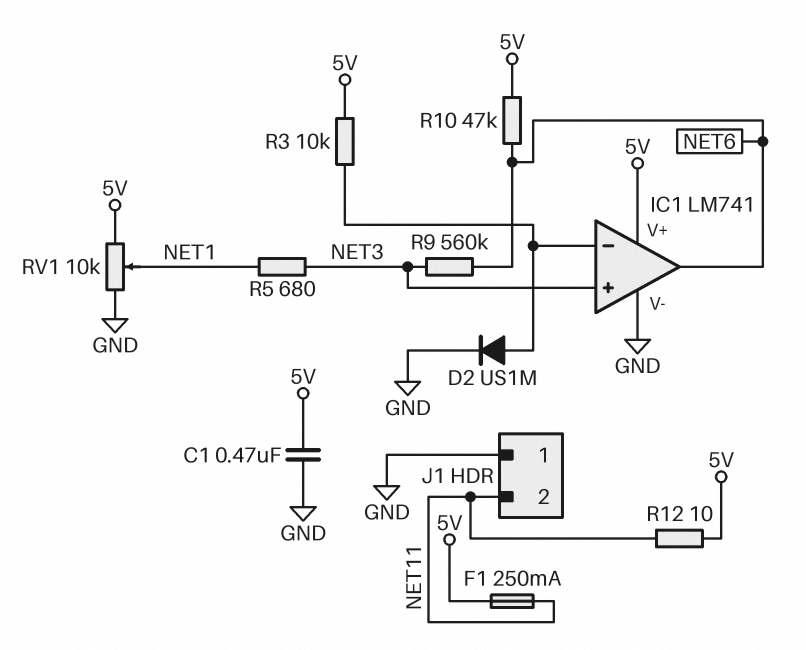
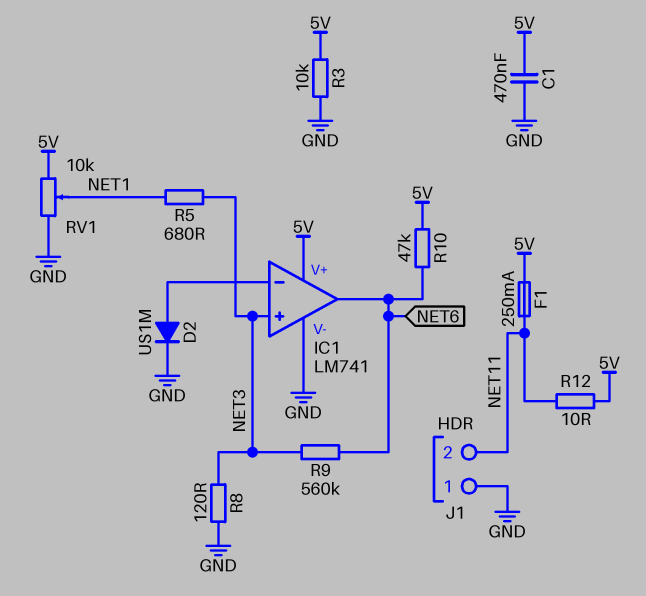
R3: 10k (5V, IC1/in-) -> 10k (5V, GND)
R8: none -> 120 (GND, NET3)

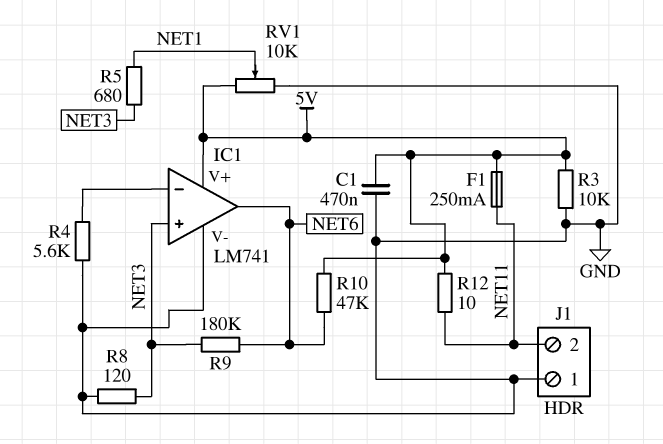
D2: diode US1M (A IC1/in-, K GND) -> none
R4: none -> 5.6k (GND, IC1/in-)
R9: 560k (NET3, NET6) -> 180k (NET3, NET6)

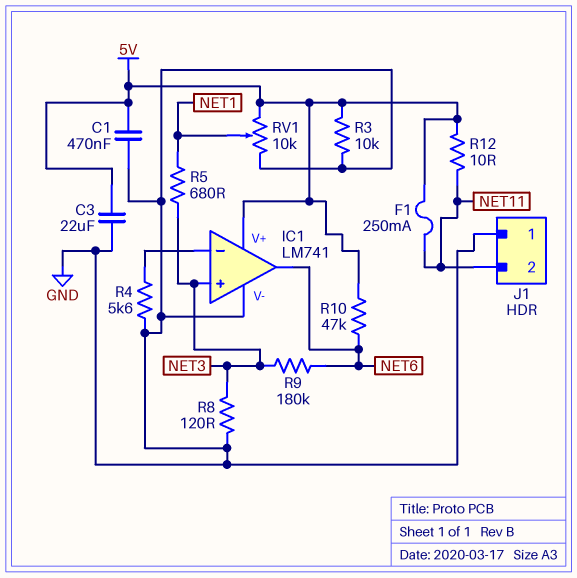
C3: none -> 22uF (5V, GND)

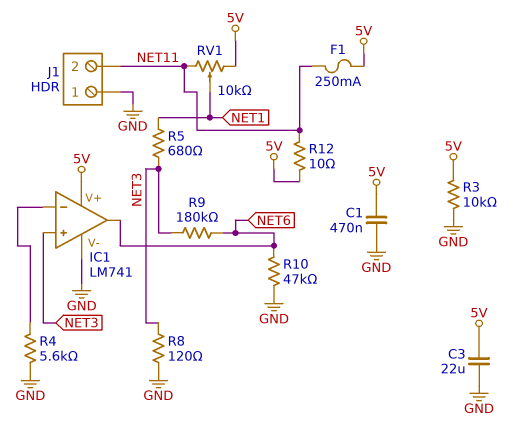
R10: 47k (5V, NET6) -> 47k (GND, NET6)
RV1: 10k (5V, GND, wiper NET1) -> 10k (5V, NET11, wiper NET1)

